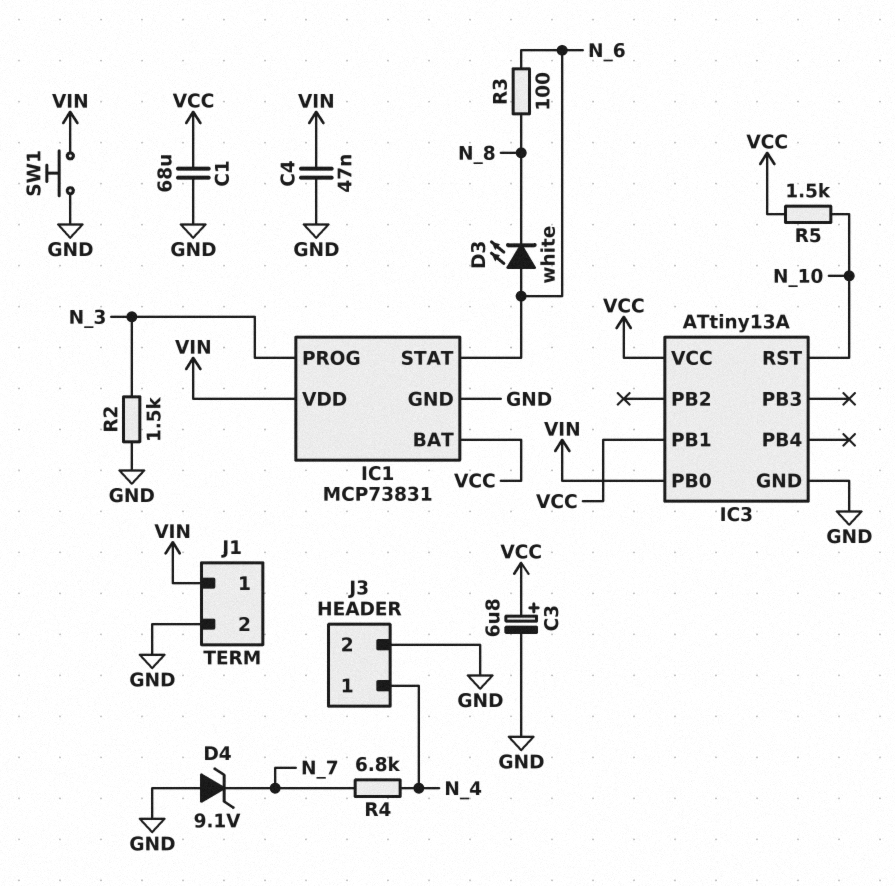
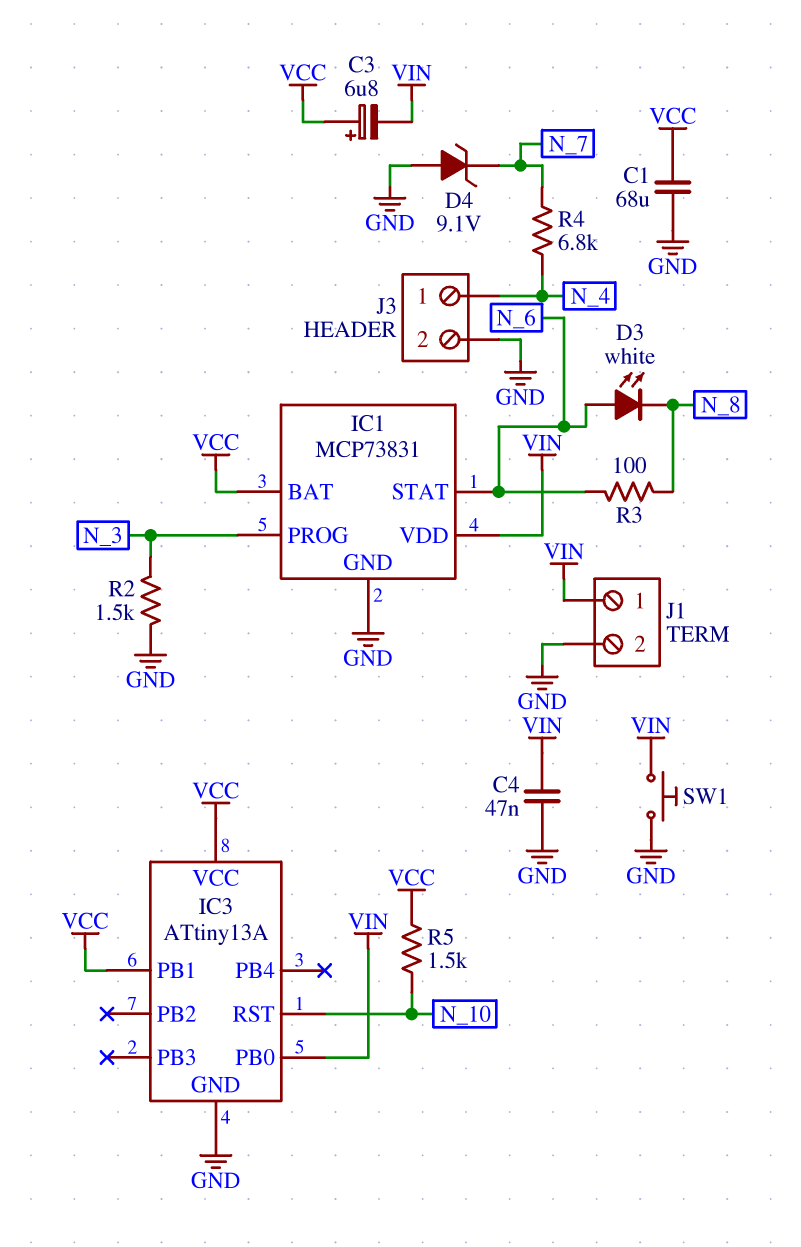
C3: 6.8uF (plus VCC, minus GND) -> 6.8uF (plus VCC, minus VIN)

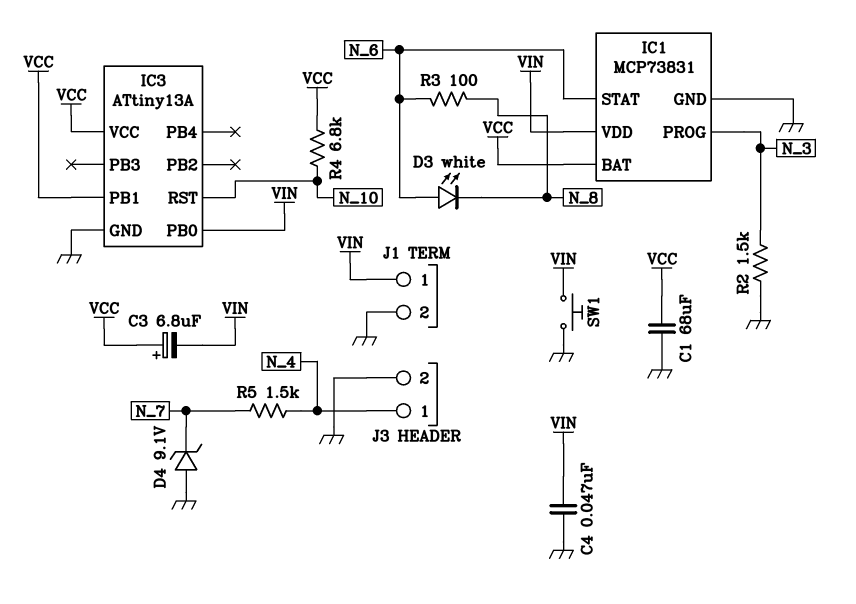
R4: 6.8k (N_4, N_7) -> 6.8k (N_10, VCC)
R5: 1.5k (N_10, VCC) -> 1.5k (N_4, N_7)

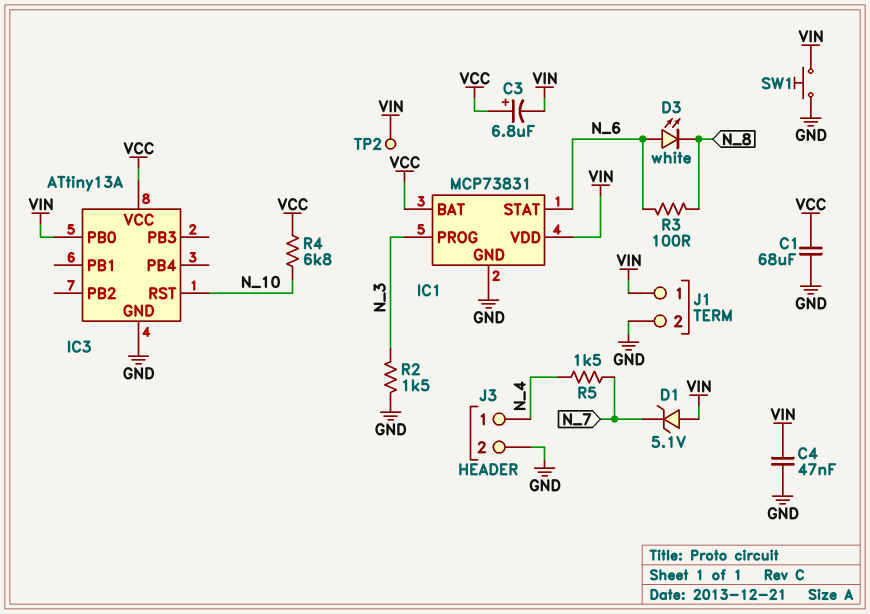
D1: none -> zener 5.1V (A VIN, K N_7)
D4: zener 9.1V (A GND, K N_7) -> none
IC3 pin PB1: VCC -> none
TP2: none -> test point (VIN)

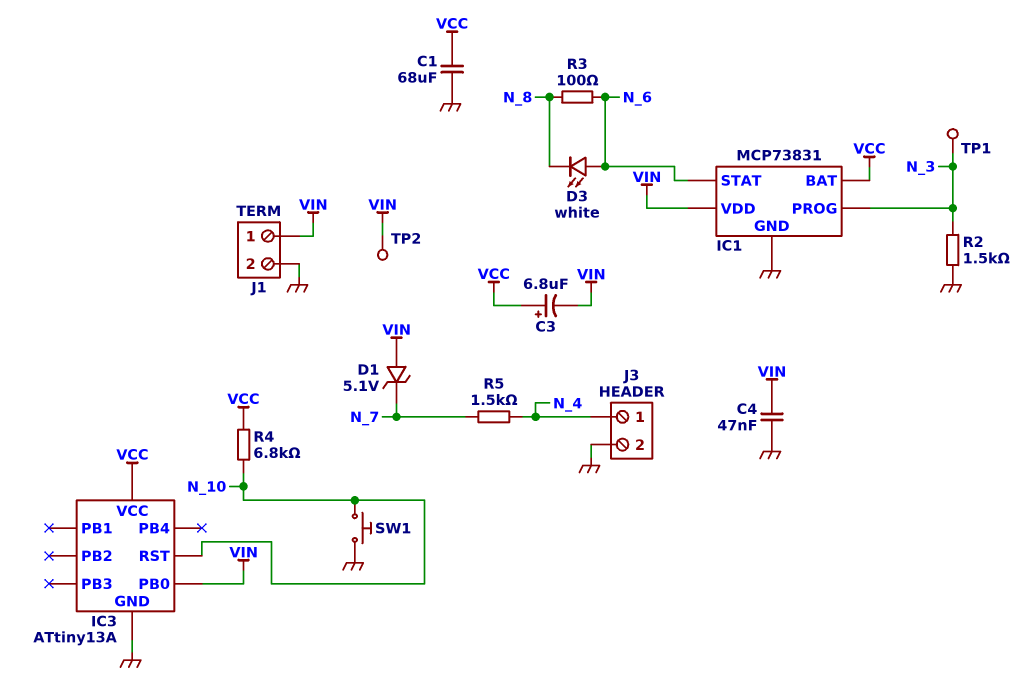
SW1: button (GND, VIN) -> button (GND, N_10)
TP1: none -> test point (N_3)

